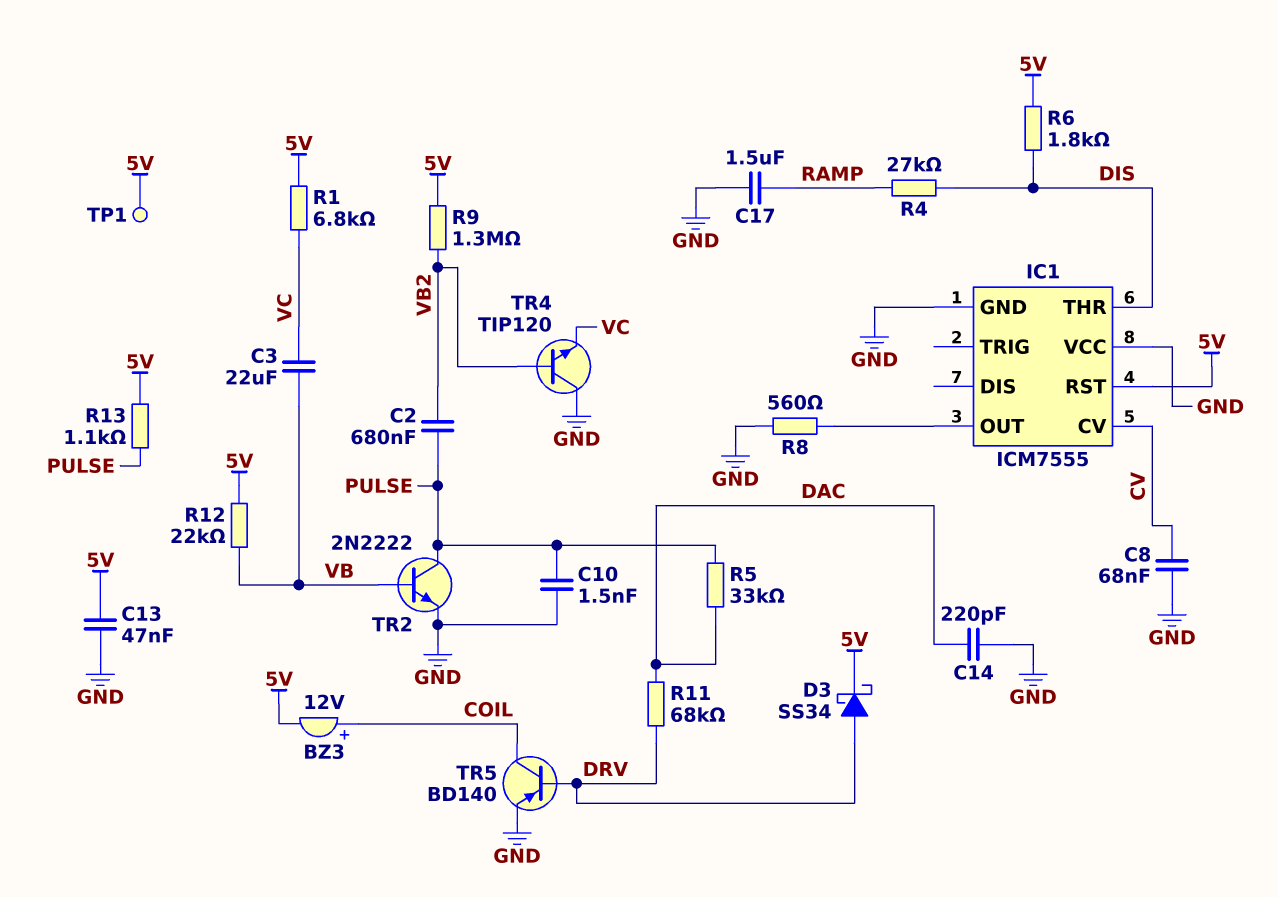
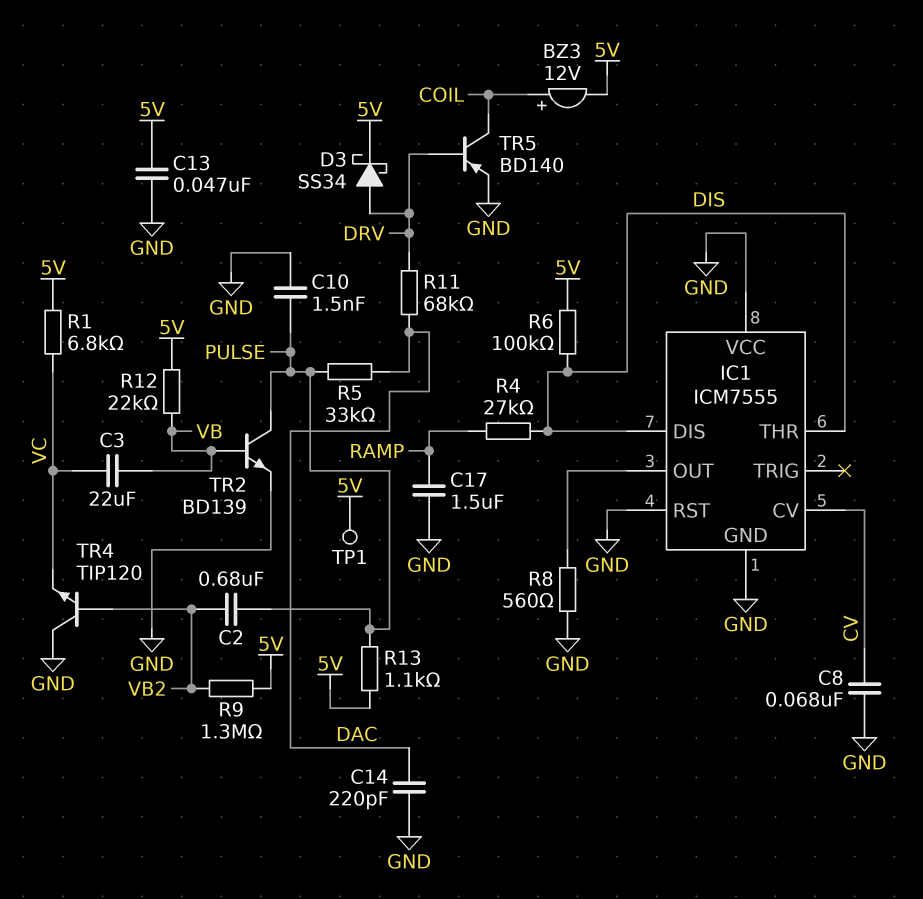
IC1 pin DIS: none -> DIS
IC1 pin RST: 5V -> GND
R6: 1.8k (5V, DIS) -> 100k (5V, DIS)
TR2: NPN 2N2222 (B VB, C PULSE, E GND) -> NPN BD139 (B VB, C PULSE, E GND)

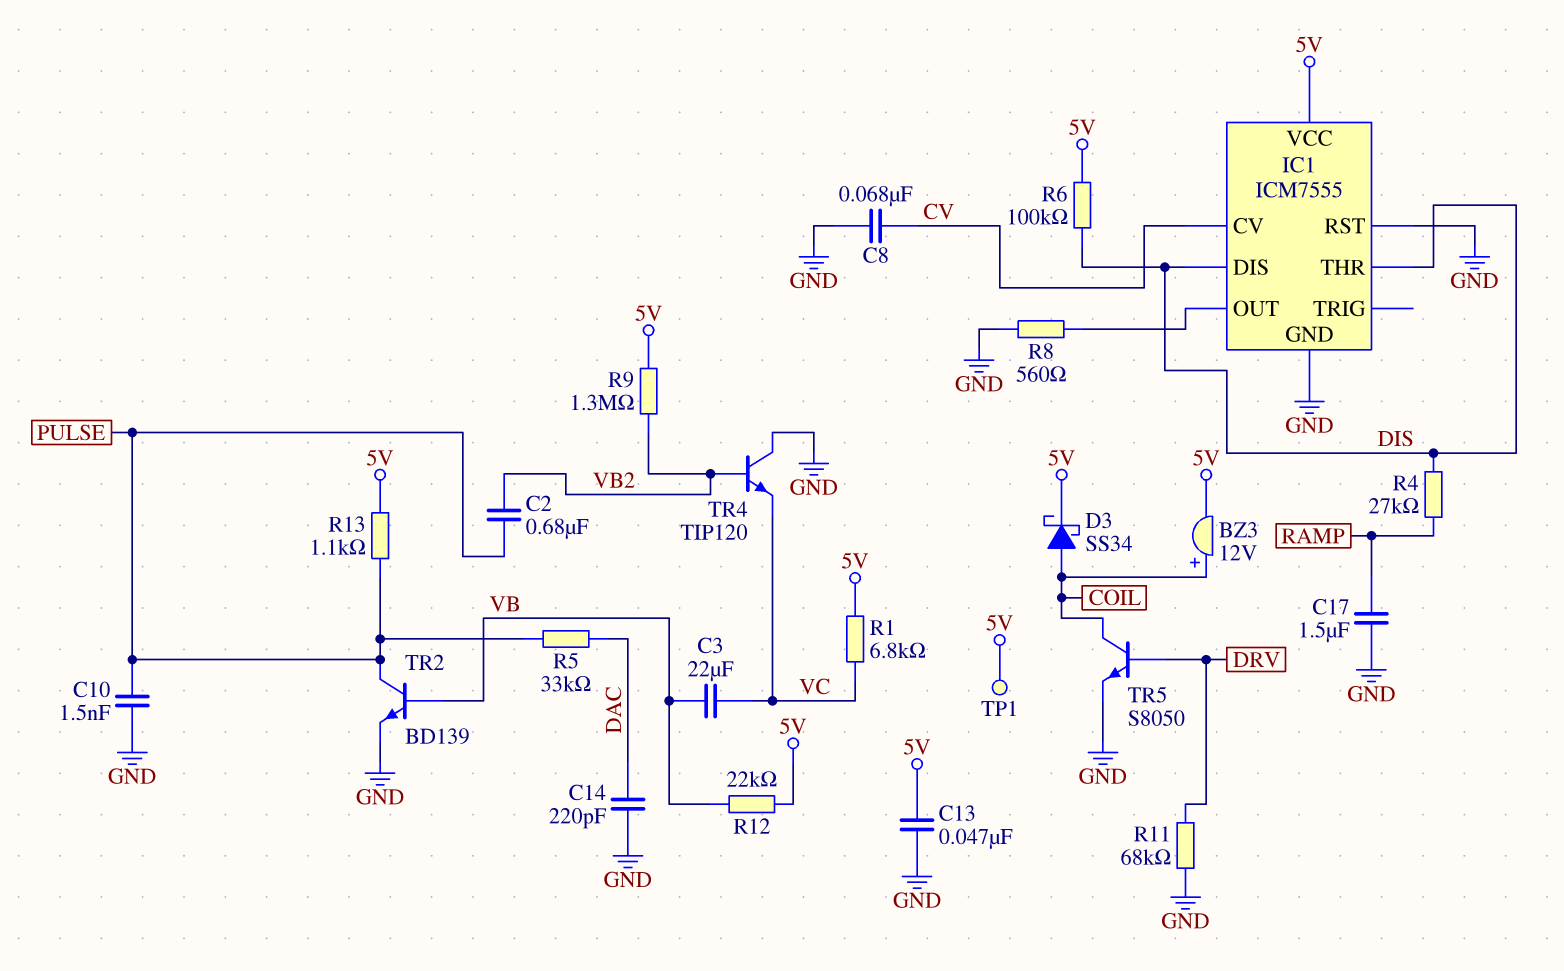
D3: schottky SS34 (A DRV, K 5V) -> schottky SS34 (A COIL, K 5V)
IC1 pin VCC: GND -> 5V
R11: 68k (DAC, DRV) -> 68k (DRV, GND)
TR5: PNP BD140 (B DRV, C COIL, E GND) -> NPN S8050 (B DRV, C COIL, E GND)

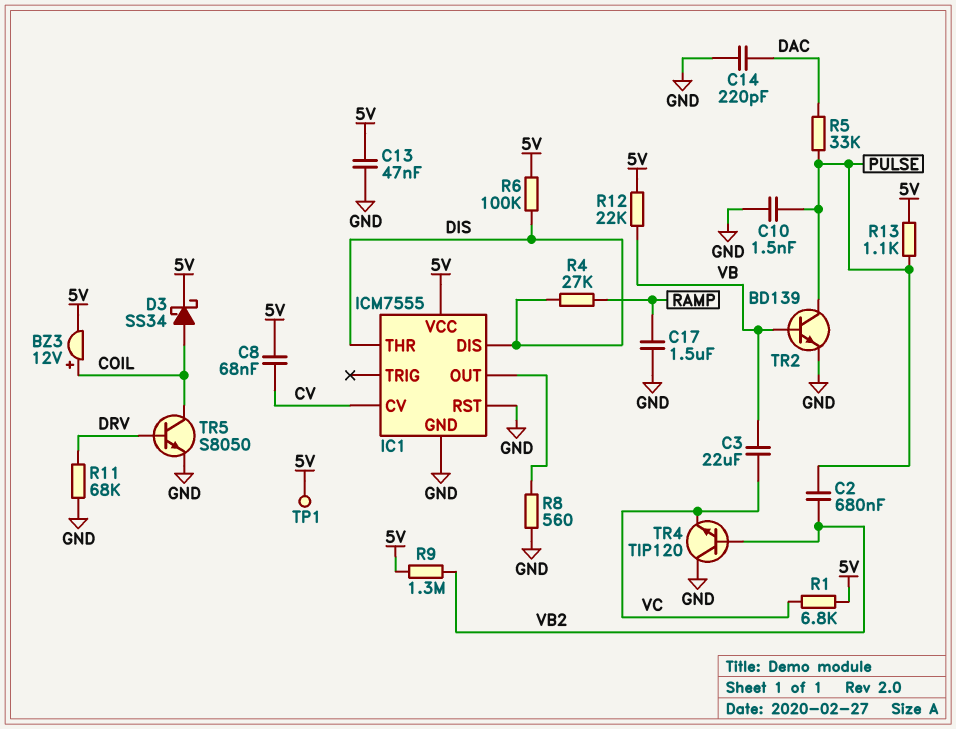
C8: 68nF (CV, GND) -> 68nF (5V, CV)

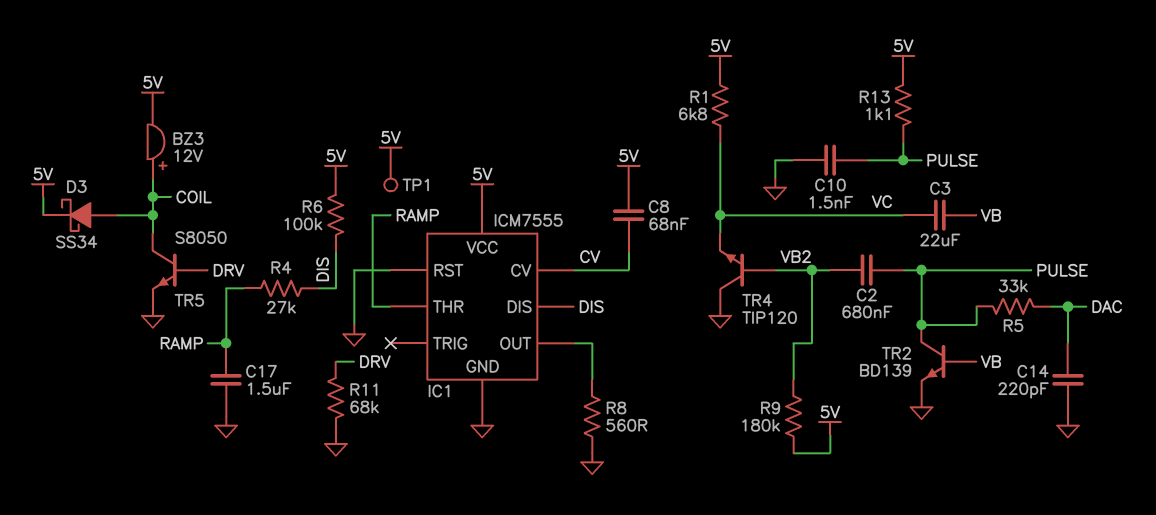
C13: 47nF (5V, GND) -> none
IC1 pin THR: DIS -> RAMP
R9: 1.3M (5V, VB2) -> 180k (5V, VB2)
R12: 22k (5V, VB) -> none

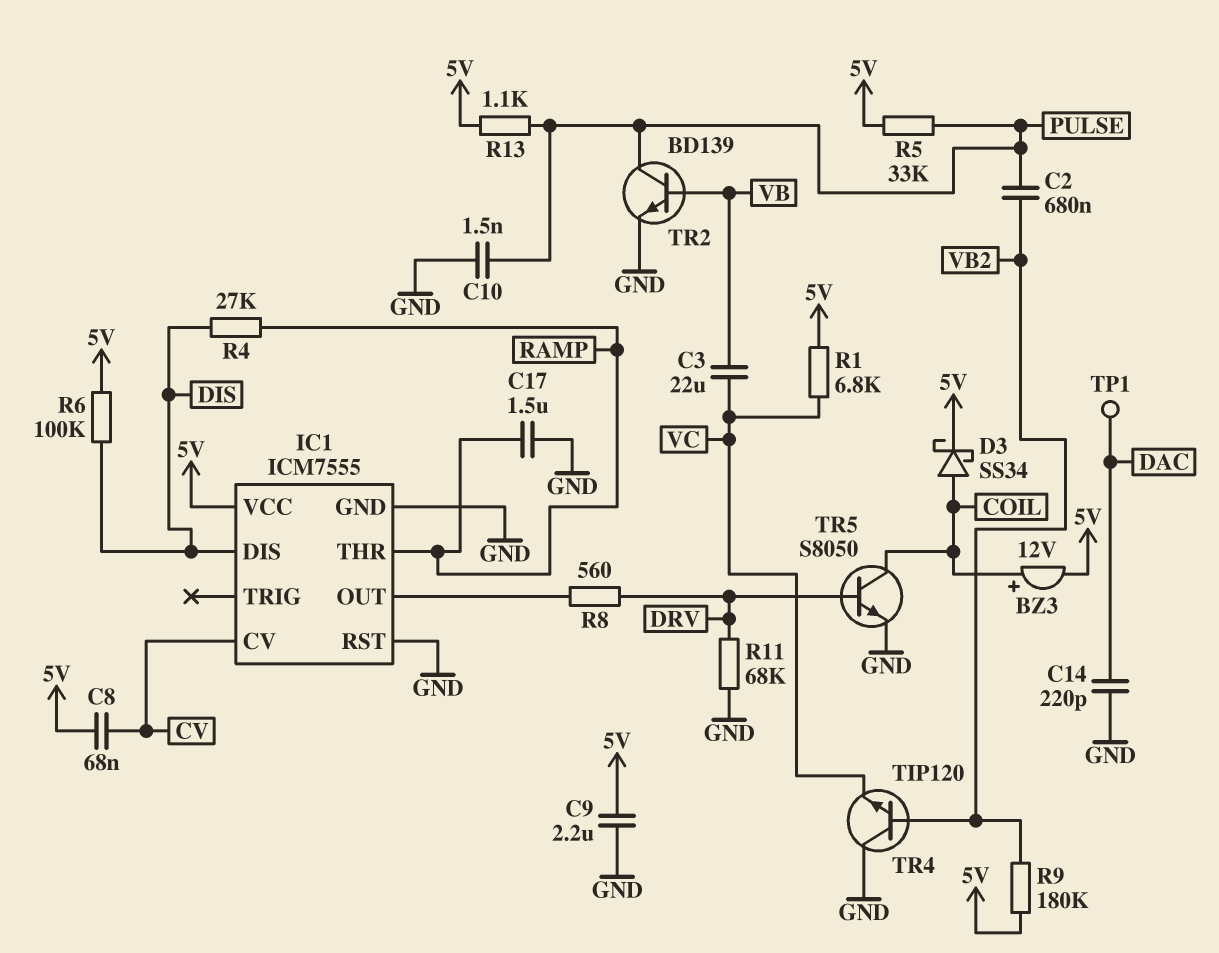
C9: none -> 2.2uF (5V, GND)
R5: 33k (DAC, PULSE) -> 33k (5V, PULSE)
R8: 560 (GND, IC1/OUT) -> 560 (DRV, IC1/OUT)
TP1: test point (5V) -> test point (DAC)

